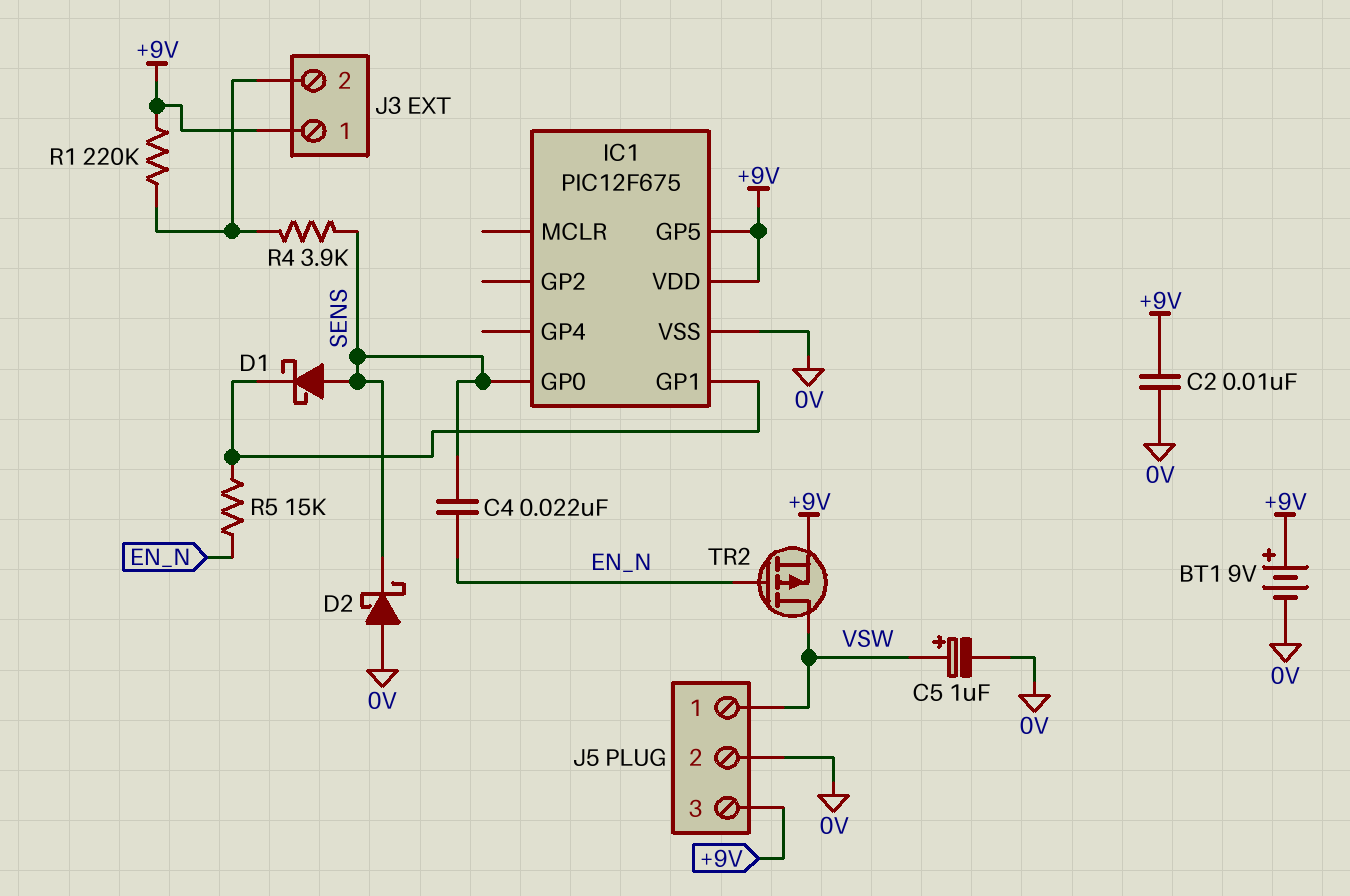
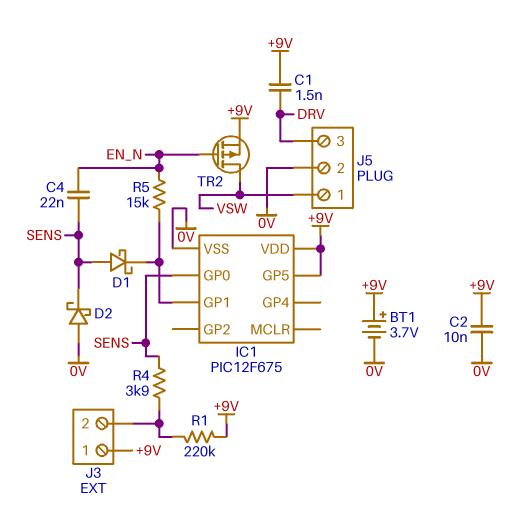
BT1: 9V (plus +9V, minus 0V) -> 3.7V (plus +9V, minus 0V)
C1: none -> 1.5nF (+9V, DRV)
C5: 1uF (plus VSW, minus 0V) -> none
J5 pin 3: +9V -> DRV

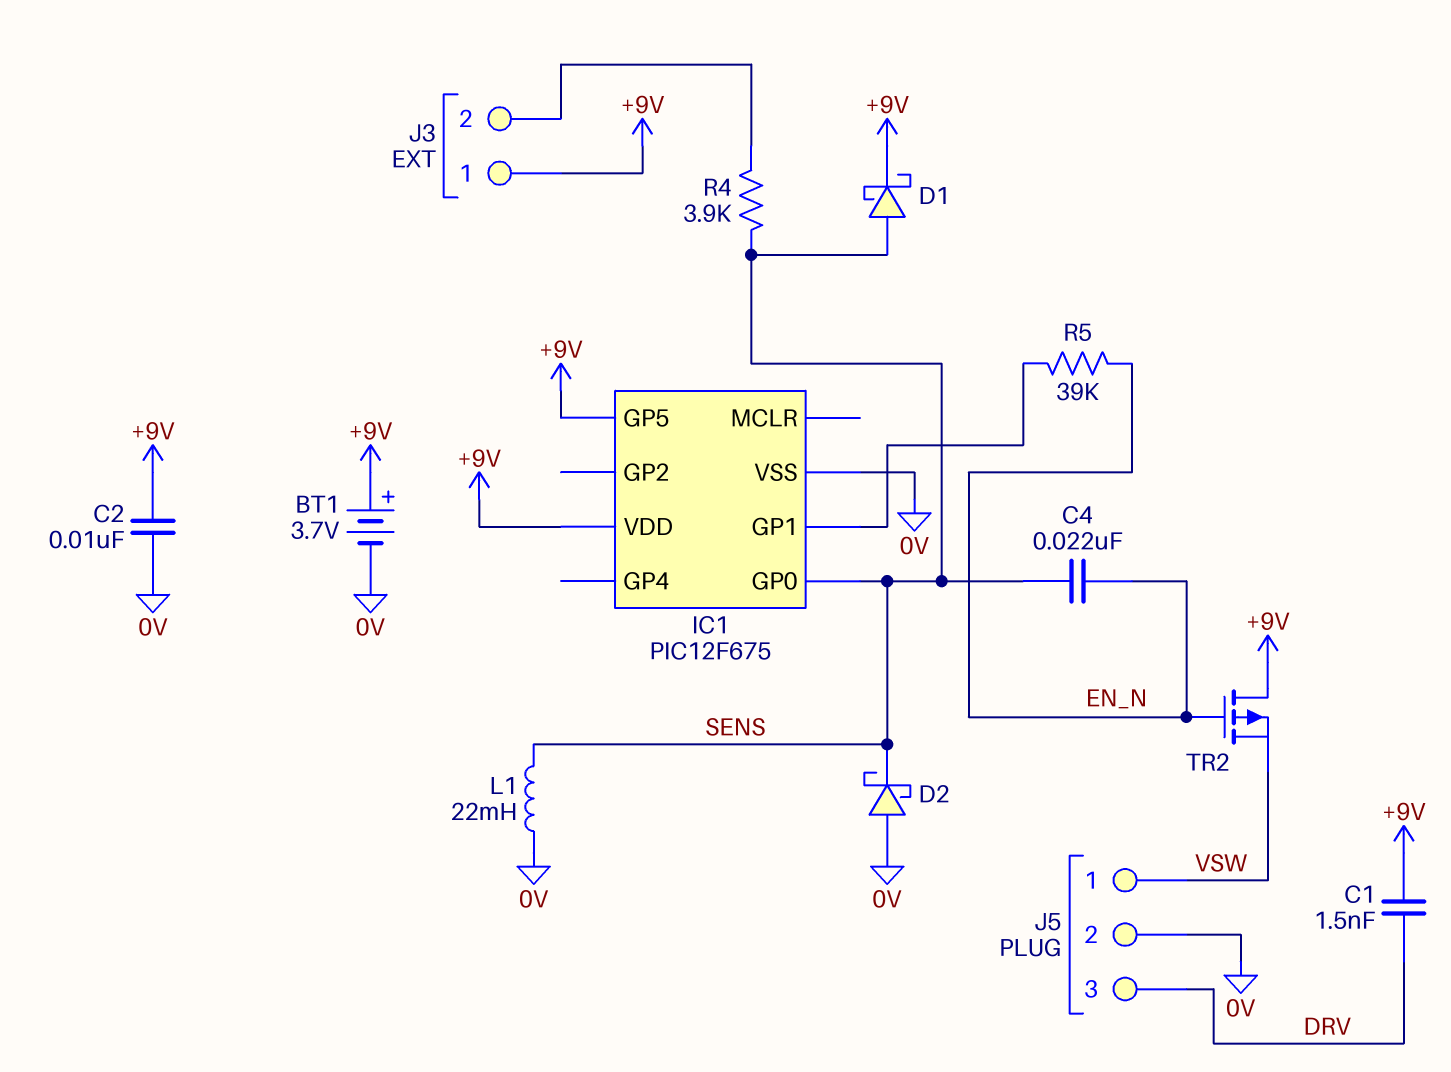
D1: schottky (A SENS, K IC1/GP1) -> schottky (A SENS, K +9V)
L1: none -> 22mH (0V, SENS)
R1: 220k (+9V, J3/2) -> none
R5: 15k (EN_N, IC1/GP1) -> 39k (EN_N, IC1/GP1)
TR2: PMOS (G EN_N, D VSW, S +9V) -> PMOS (G EN_N, D +9V, S VSW)

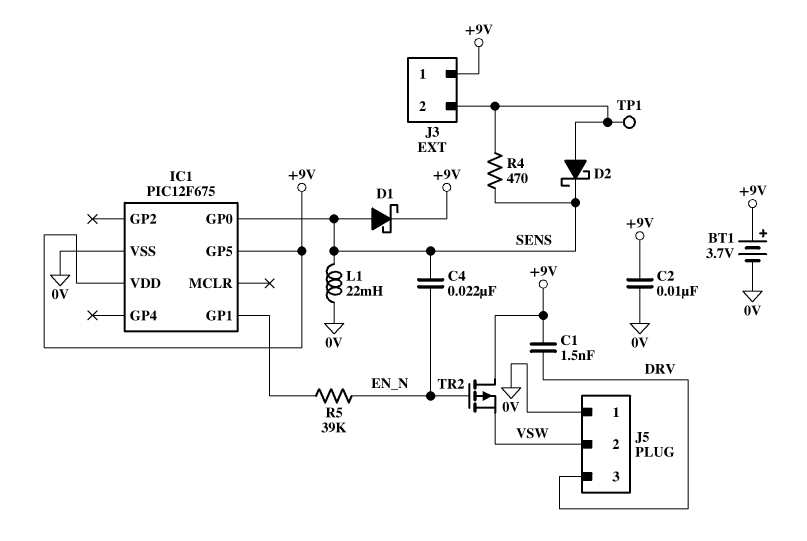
D2: schottky (A 0V, K SENS) -> schottky (A J3/2, K SENS)
J5 pin 1: VSW -> 0V
J5 pin 2: 0V -> VSW
R4: 3.9k (J3/2, SENS) -> 470 (J3/2, SENS)
TP1: none -> test point (J3/2)

